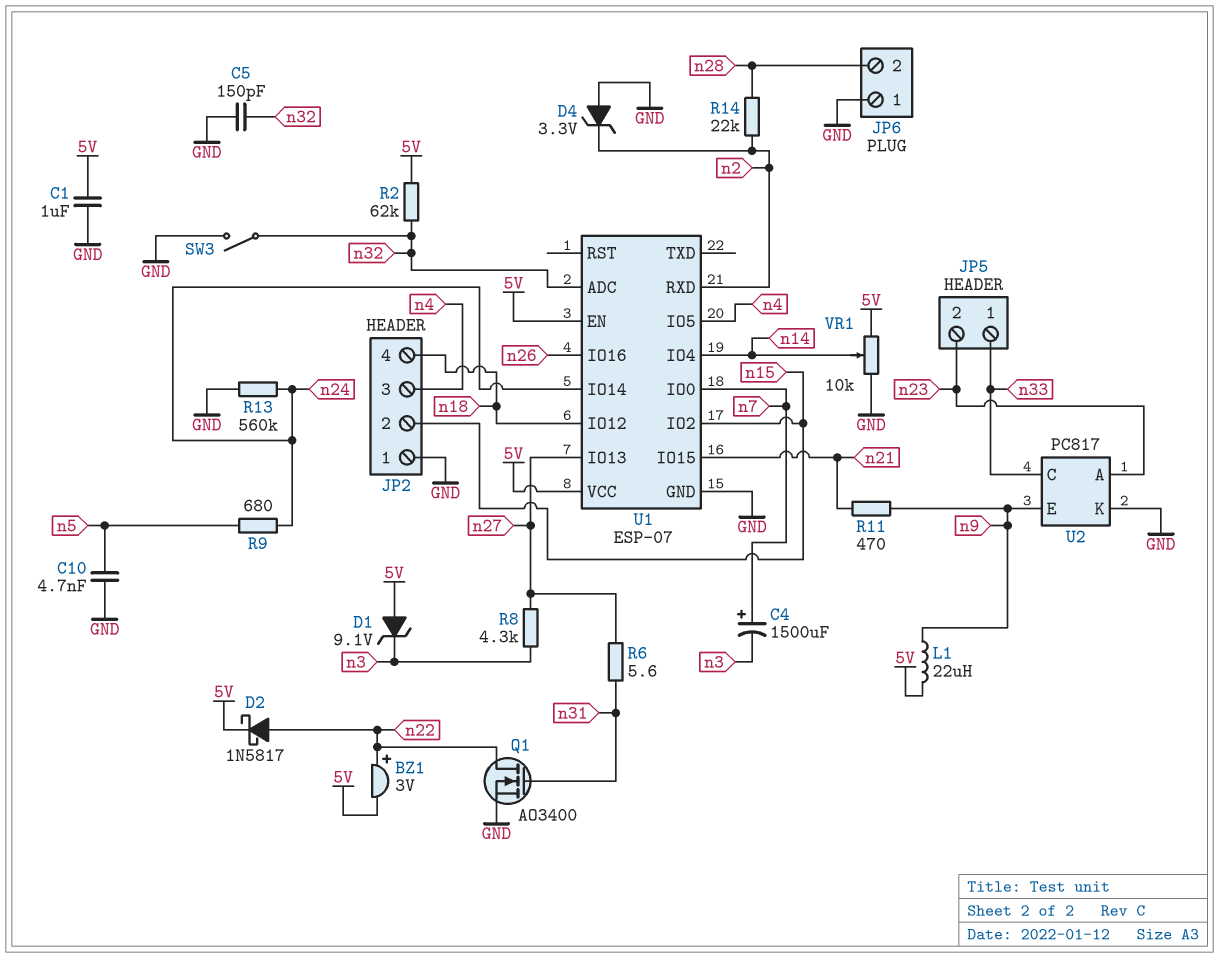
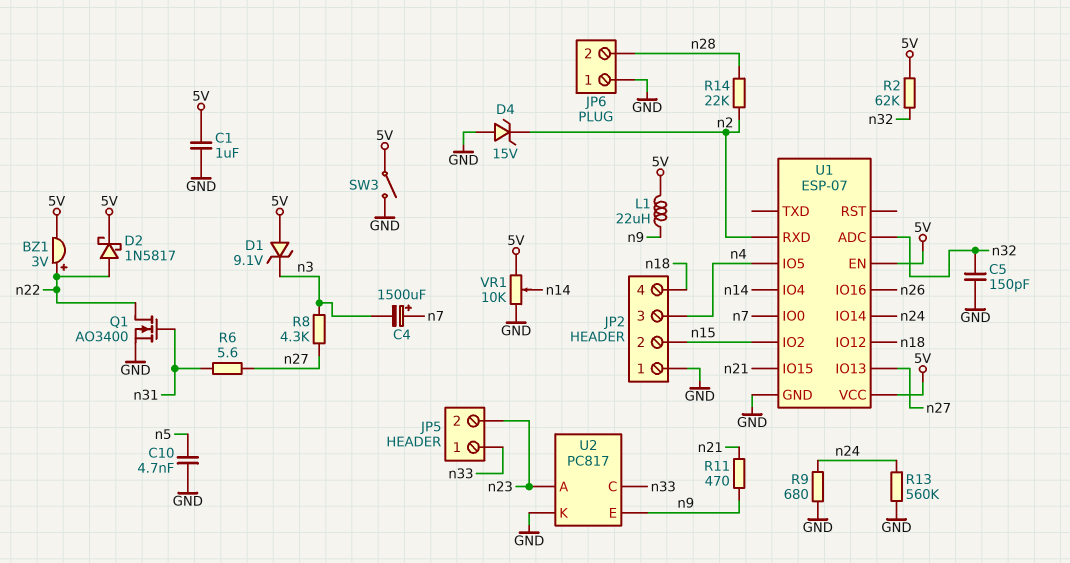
D4: zener 3.3V (A GND, K n2) -> zener 15V (A GND, K n2)
R9: 680 (n5, n24) -> 680 (GND, n24)
SW3: switch (GND, n32) -> switch (5V, GND)

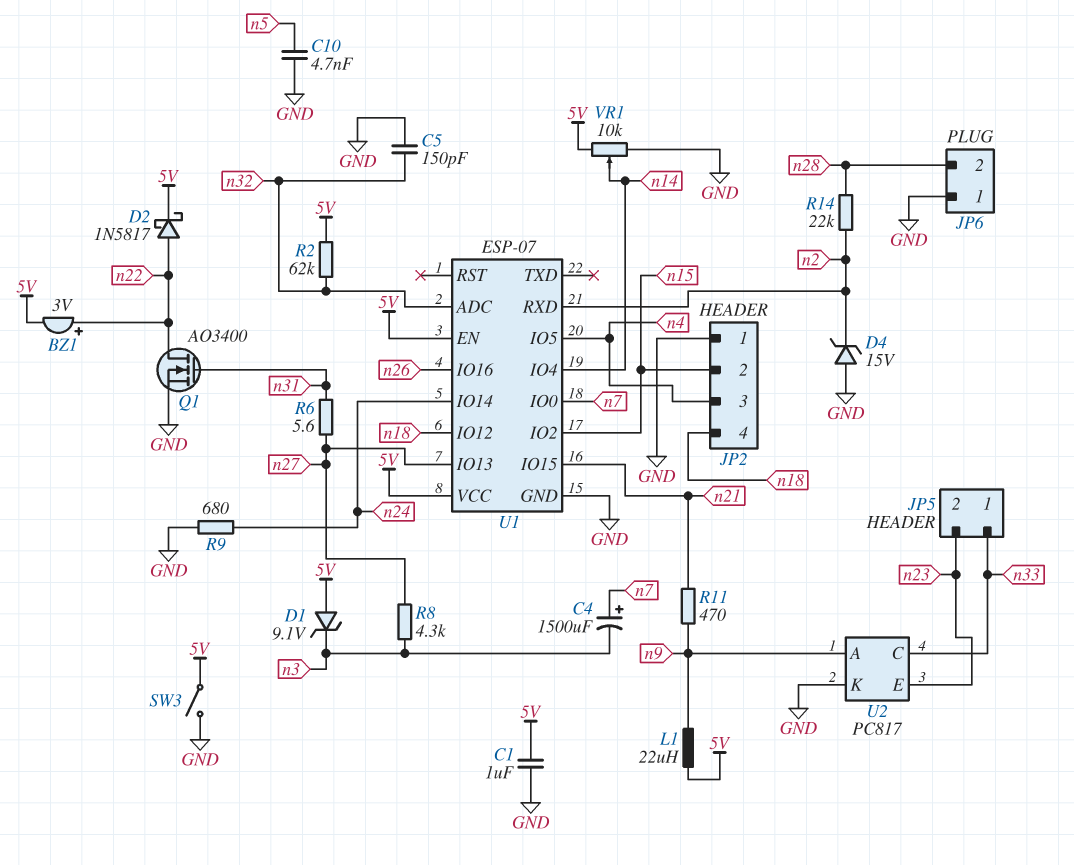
R13: 560k (GND, n24) -> none
U2 pin A: n23 -> n9
U2 pin E: n9 -> n23

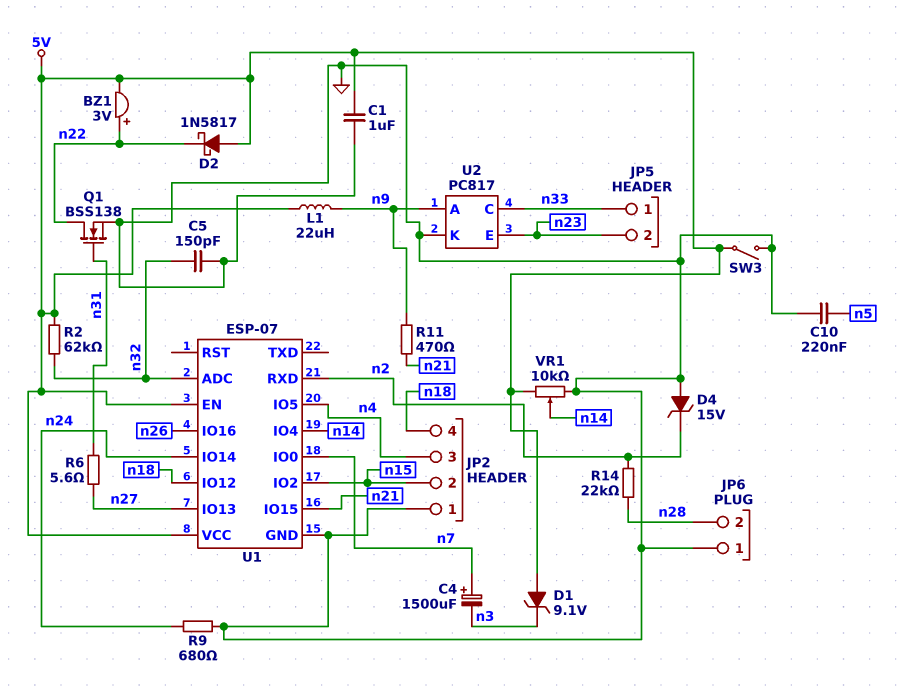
C10: 4.7nF (GND, n5) -> 220nF (GND, n5)
D2: schottky 1N5817 (A n22, K 5V) -> schottky 1N5817 (A 5V, K n22)
Q1: NMOS AO3400 (G n31, D n22, S GND) -> NMOS BSS138 (G n31, D n22, S GND)
R8: 4.3k (n3, n27) -> none

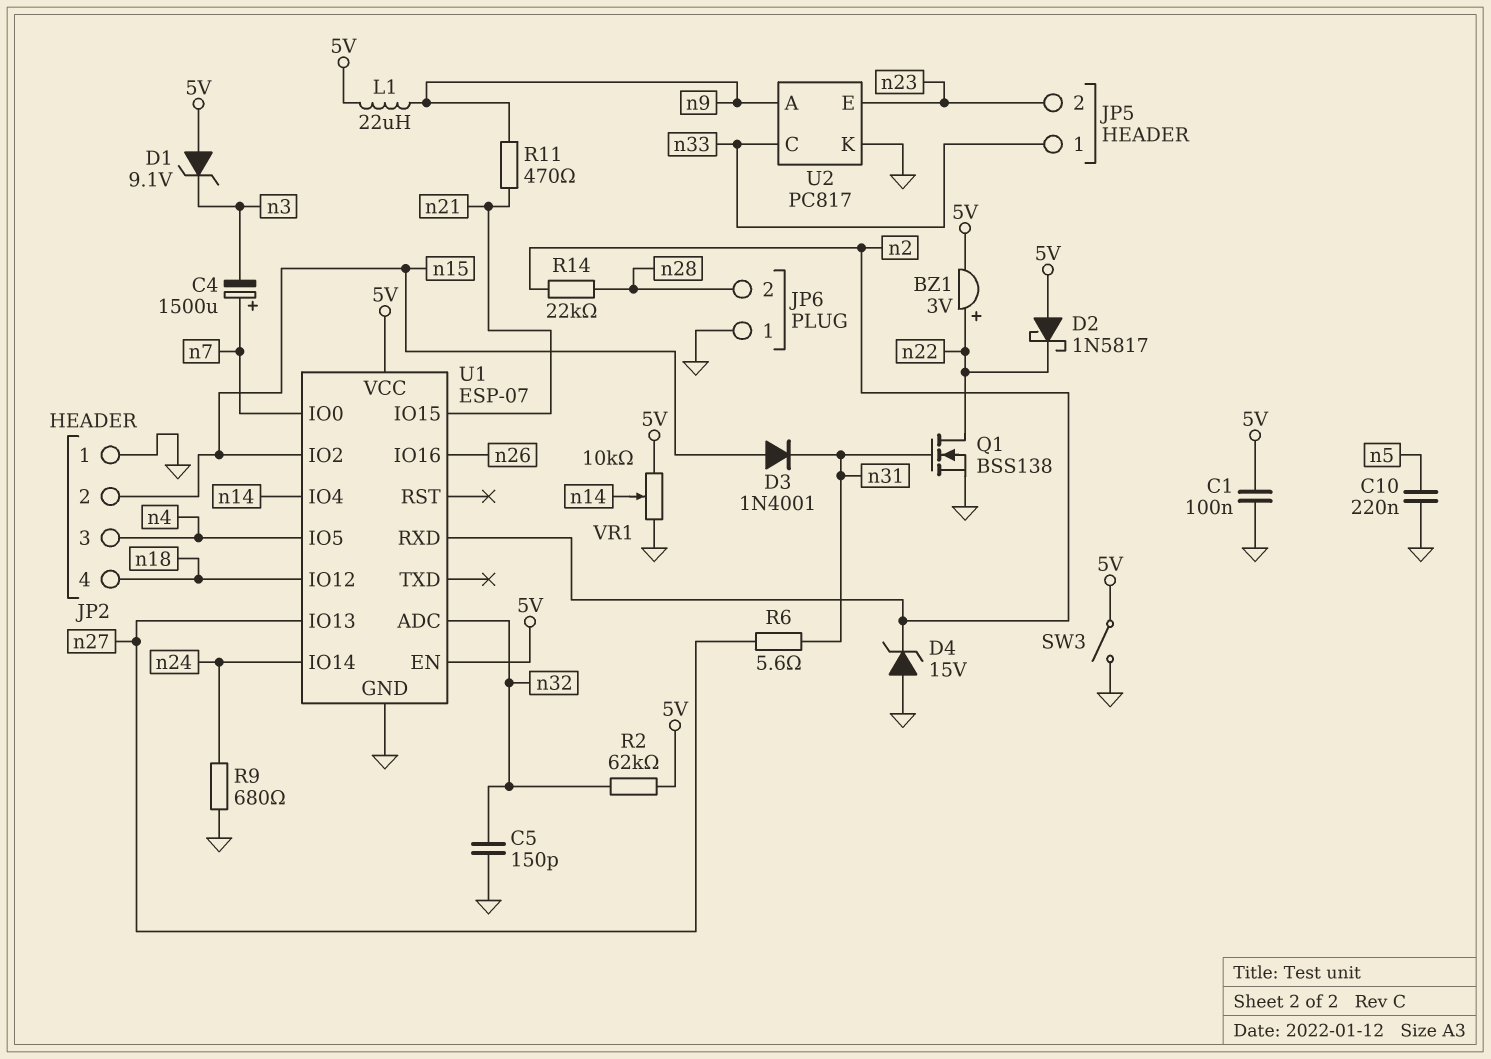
C1: 1uF (5V, GND) -> 100nF (5V, GND)
D3: none -> diode 1N4001 (A n15, K n31)

